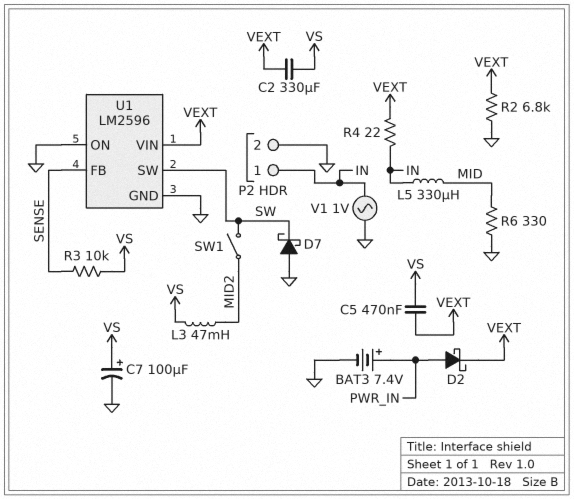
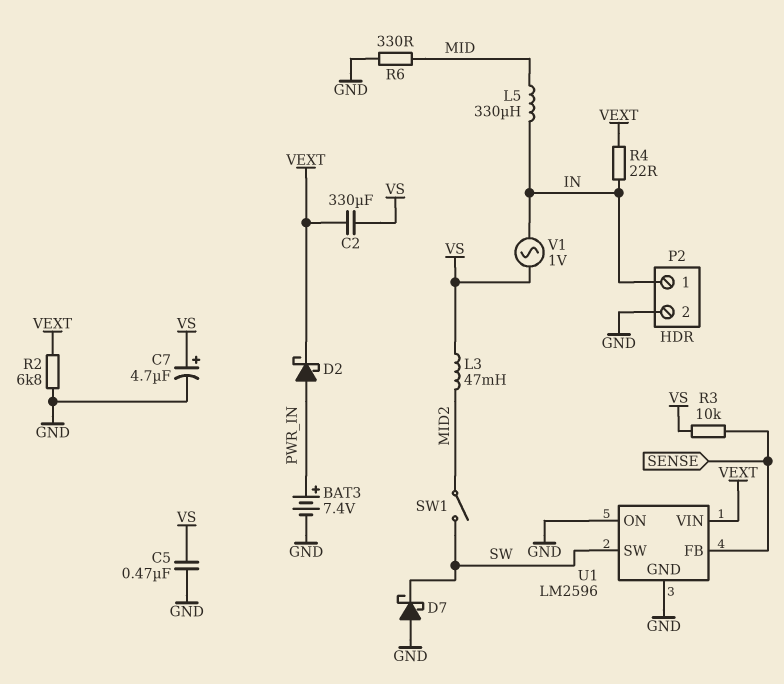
C5: 470nF (VEXT, VS) -> 470nF (GND, VS)
C7: 100uF (plus VS, minus GND) -> 4.7uF (plus VS, minus GND)
V1: AC 1V (GND, IN) -> AC 1V (IN, VS)

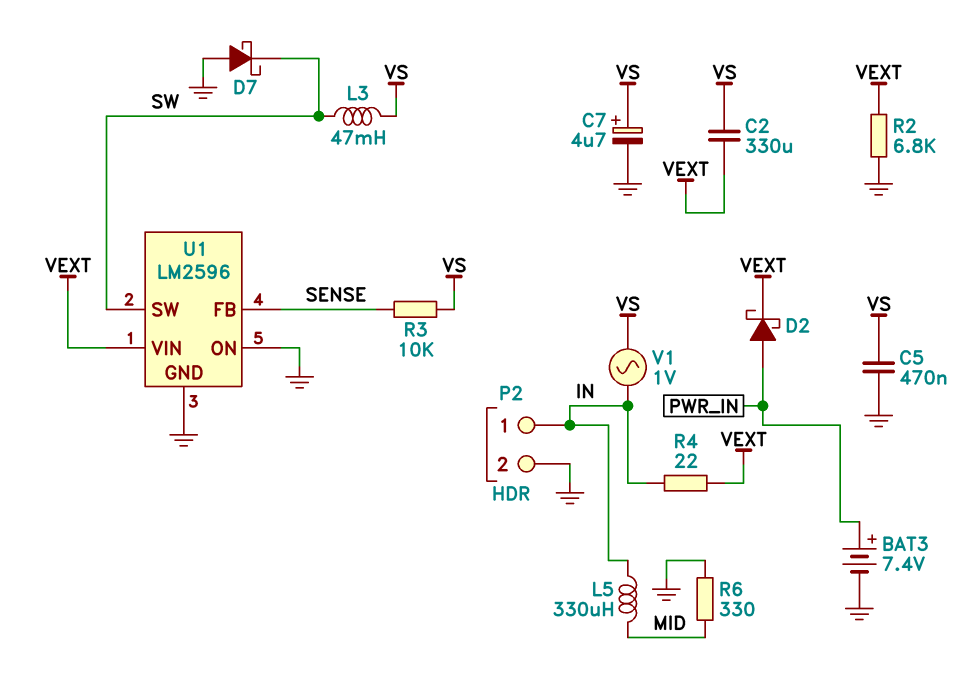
L3: 47mH (MID2, VS) -> 47mH (SW, VS)
SW1: switch (MID2, SW) -> none

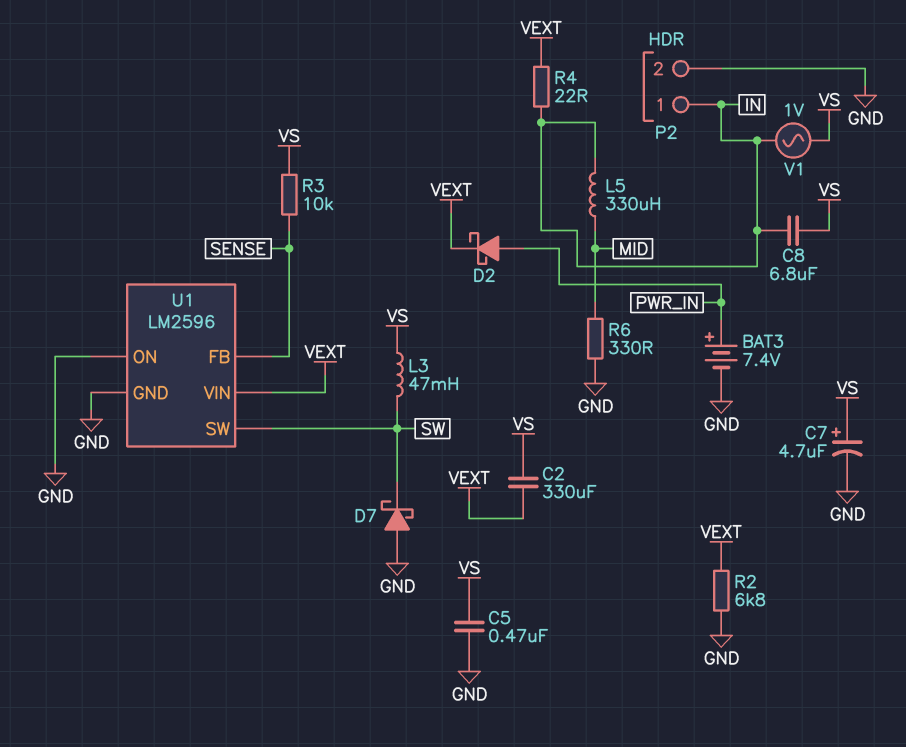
C8: none -> 6.8uF (IN, VS)

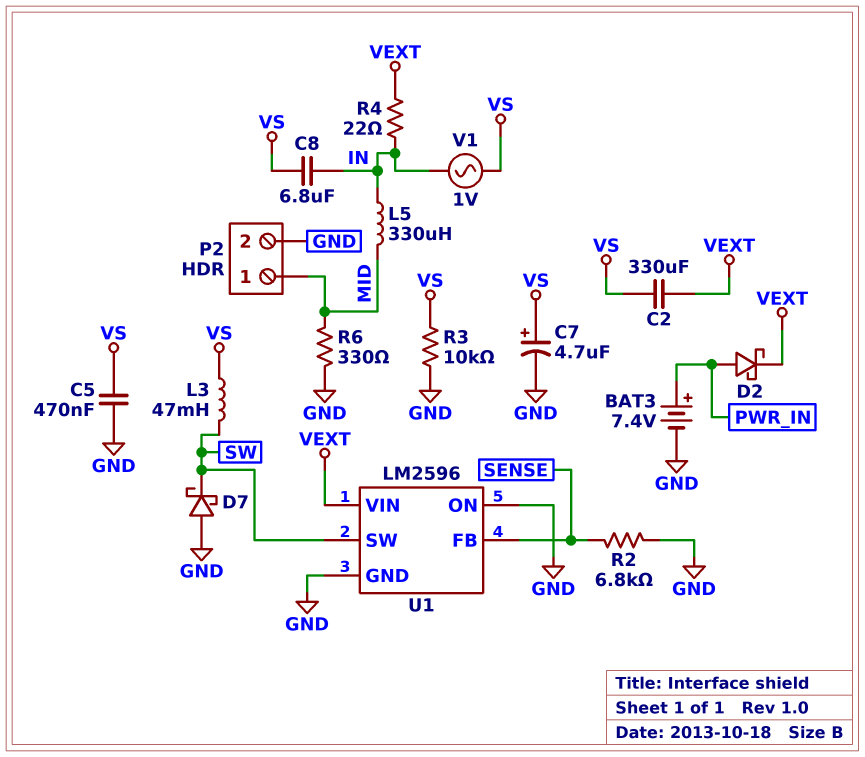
P2 pin 1: IN -> MID
R2: 6.8k (GND, VEXT) -> 6.8k (GND, SENSE)
R3: 10k (SENSE, VS) -> 10k (GND, VS)

